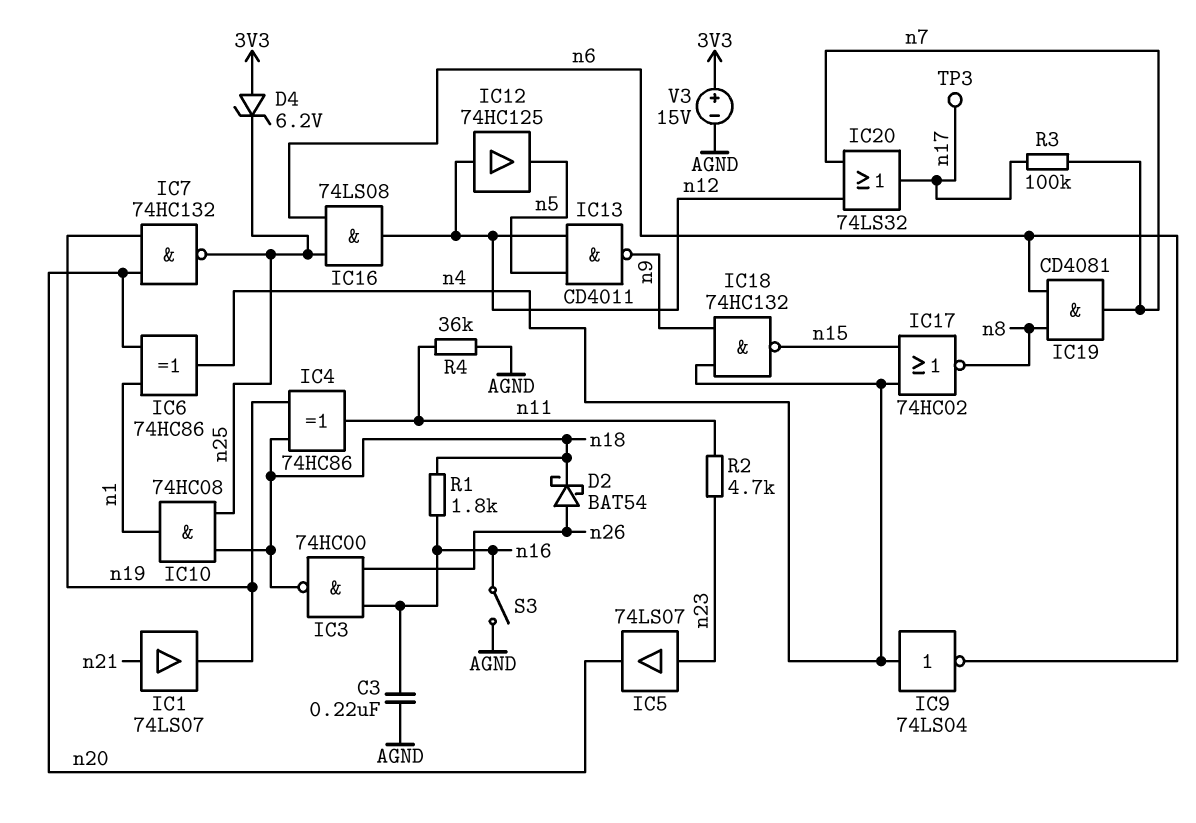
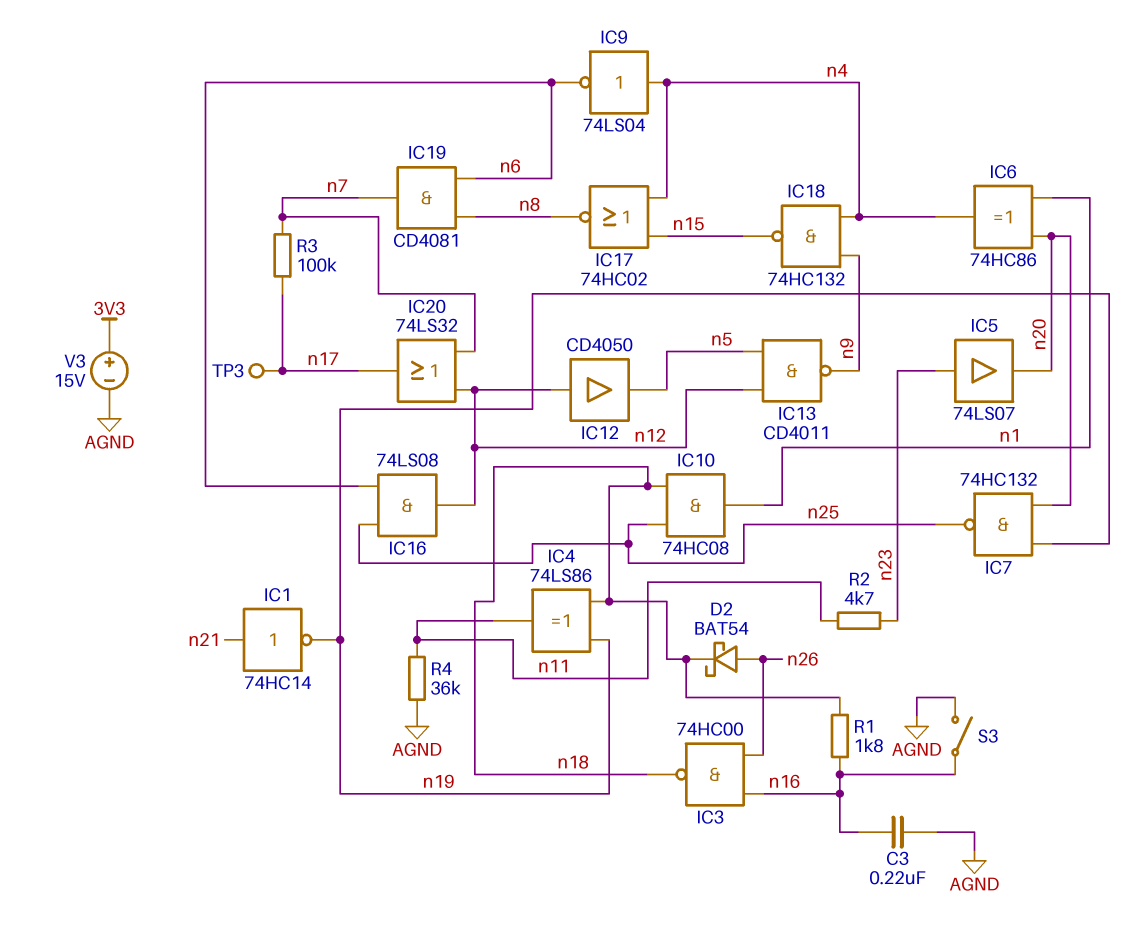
D4: zener 6.2V (A 3V3, K n25) -> none
IC1: buffer 74LS07 (in n21, out n19) -> NOT 74HC14 (in n21, out n19)
IC4: XOR 74HC86 (in n18, in n19, out n11) -> XOR 74LS86 (in n18, in n19, out n11)
IC12: buffer 74HC125 (in n12, out n5) -> buffer CD4050 (in n12, out n5)

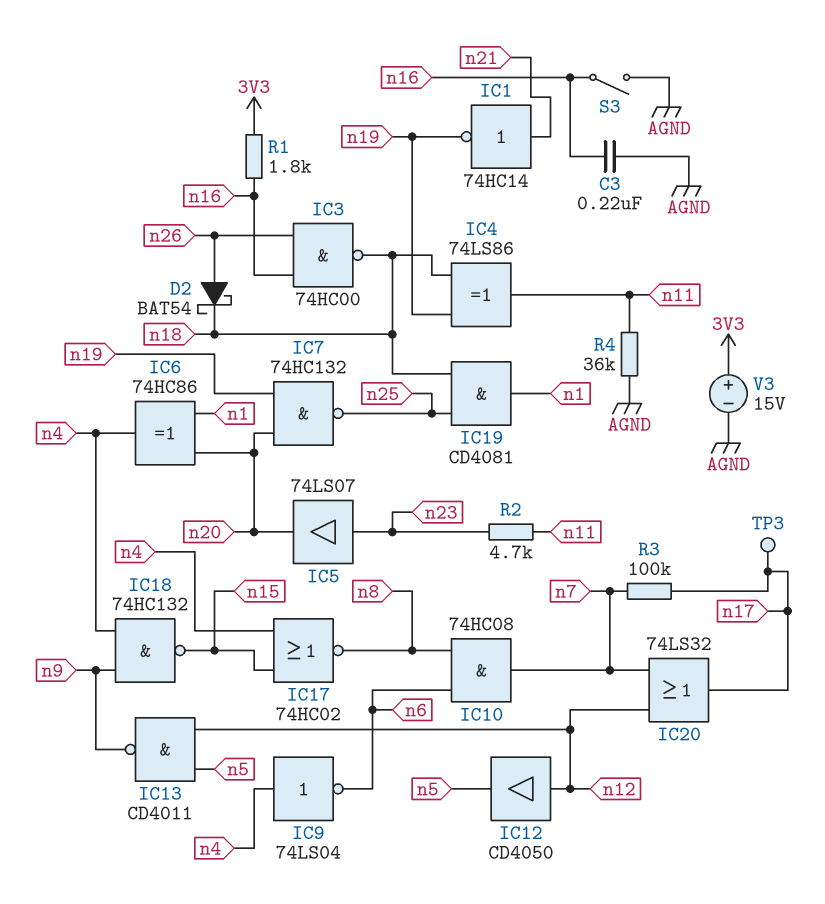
IC10: AND 74HC08 (in n18, in n25, out n1) -> AND 74HC08 (in n6, in n8, out n7)
IC16: AND 74LS08 (in n6, in n25, out n12) -> none
IC19: AND CD4081 (in n6, in n8, out n7) -> AND CD4081 (in n18, in n25, out n1)
R1: 1.8k (n16, n18) -> 1.8k (3V3, n16)

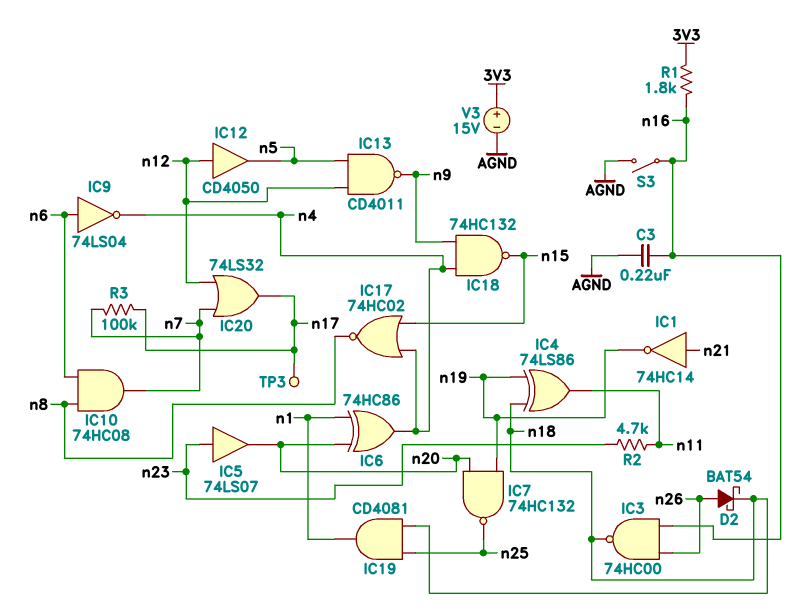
IC9: NOT 74LS04 (in n4, out n6) -> NOT 74LS04 (in n6, out n4)
R4: 36k (AGND, n11) -> none

